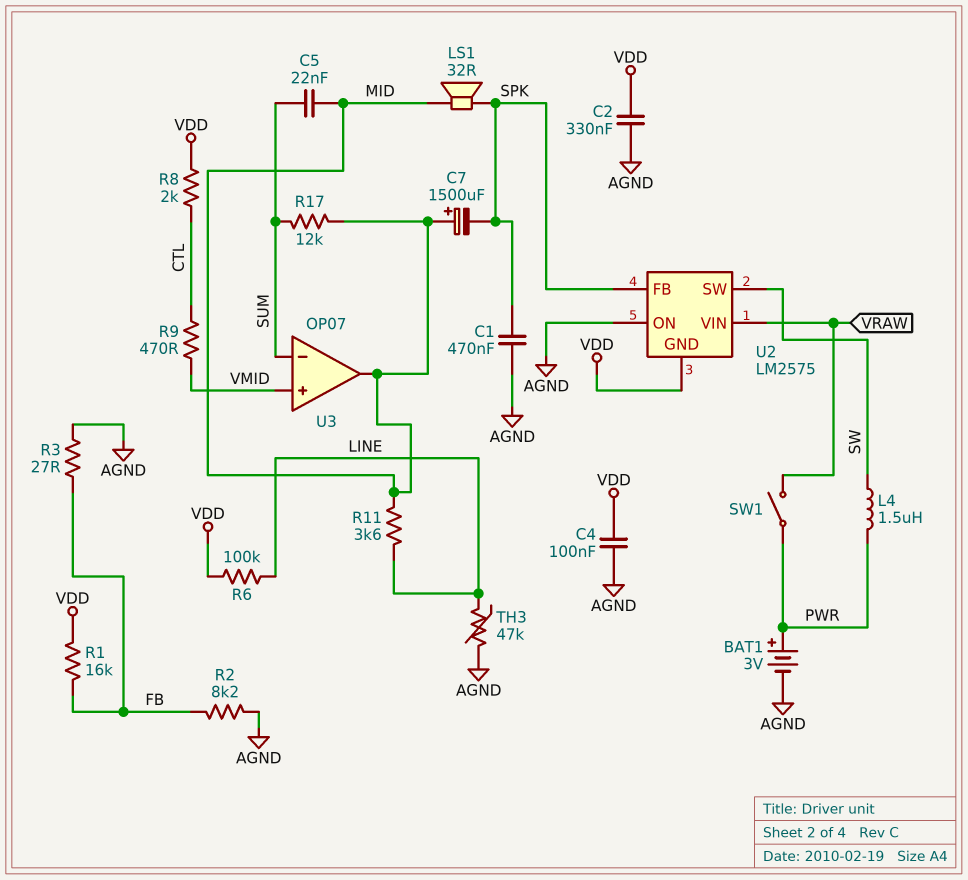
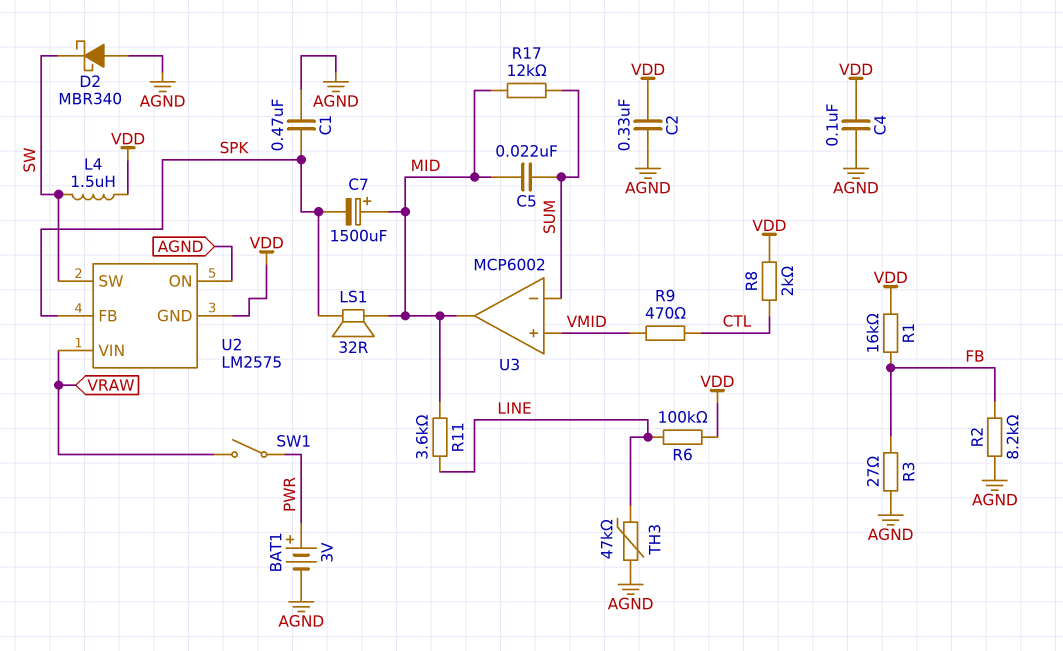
D2: none -> schottky MBR340 (A AGND, K SW)
L4: 1.5uH (PWR, SW) -> 1.5uH (SW, VDD)
U3: OP07 -> MCP6002

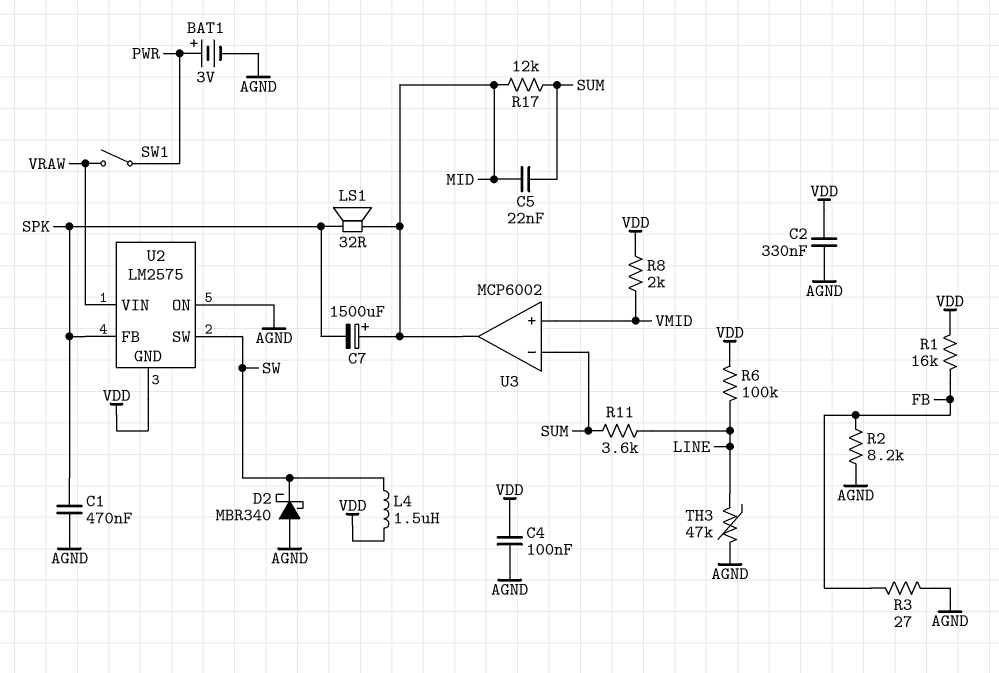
R8: 2k (CTL, VDD) -> 2k (VDD, VMID)
R9: 470 (CTL, VMID) -> none
R11: 3.6k (LINE, MID) -> 3.6k (LINE, SUM)

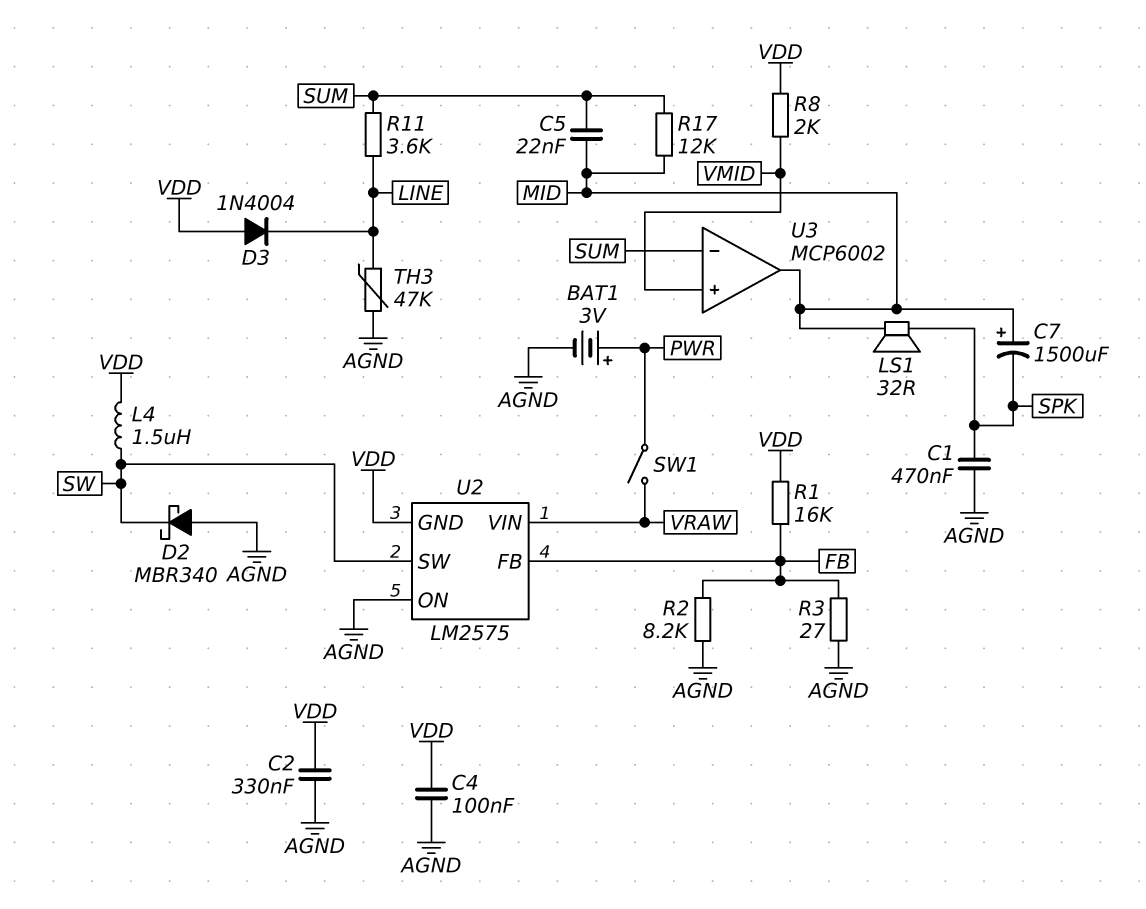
D3: none -> diode 1N4004 (A VDD, K LINE)
R6: 100k (LINE, VDD) -> none
U2 pin FB: SPK -> FB

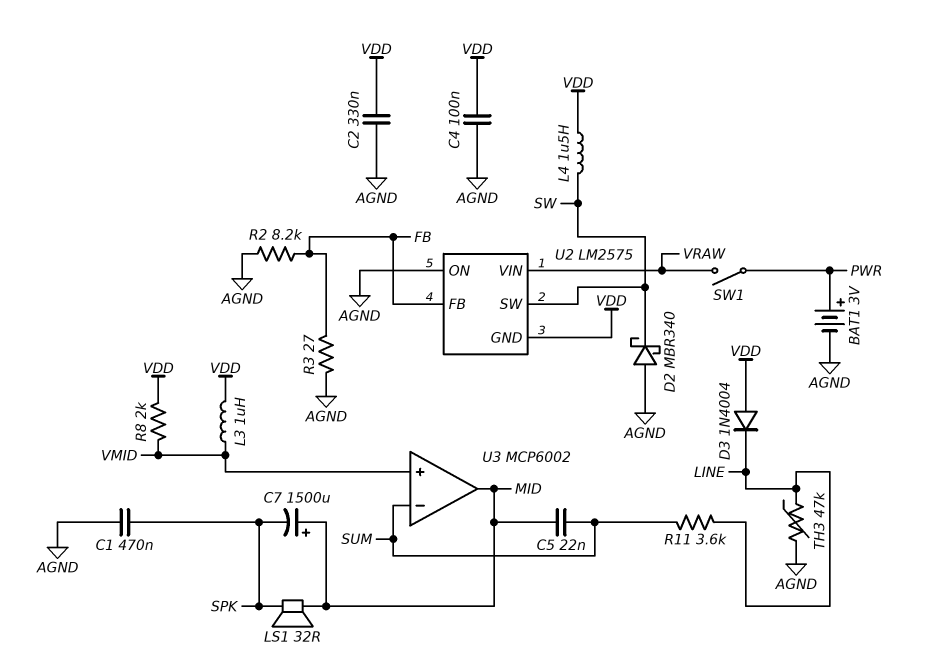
L3: none -> 1uH (VDD, VMID)
R1: 16k (FB, VDD) -> none
R17: 12k (MID, SUM) -> none

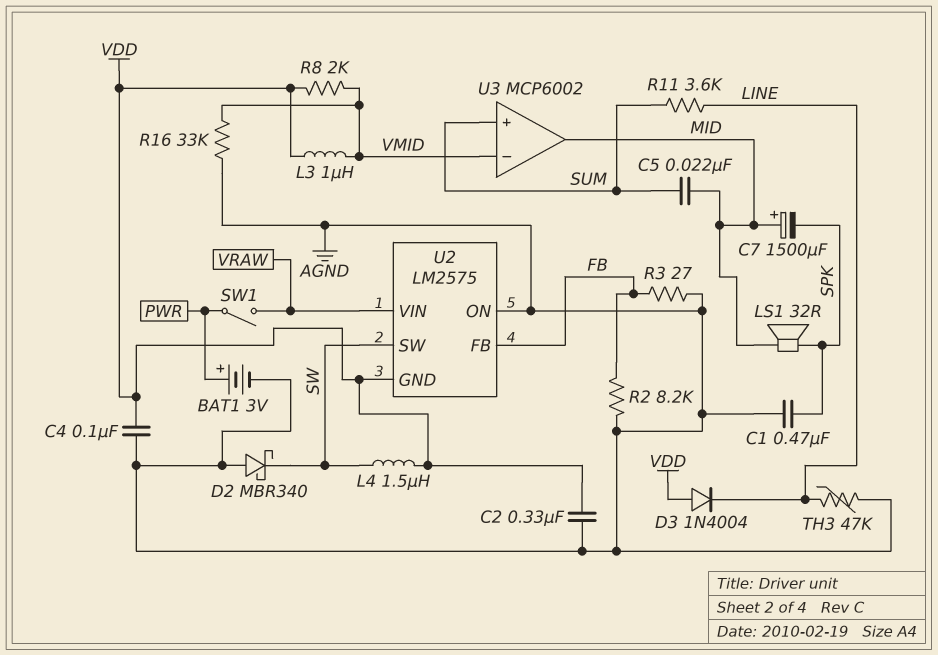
R16: none -> 33k (AGND, VMID)
U3 pin in+: VMID -> SUM
U3 pin in-: SUM -> VMID

